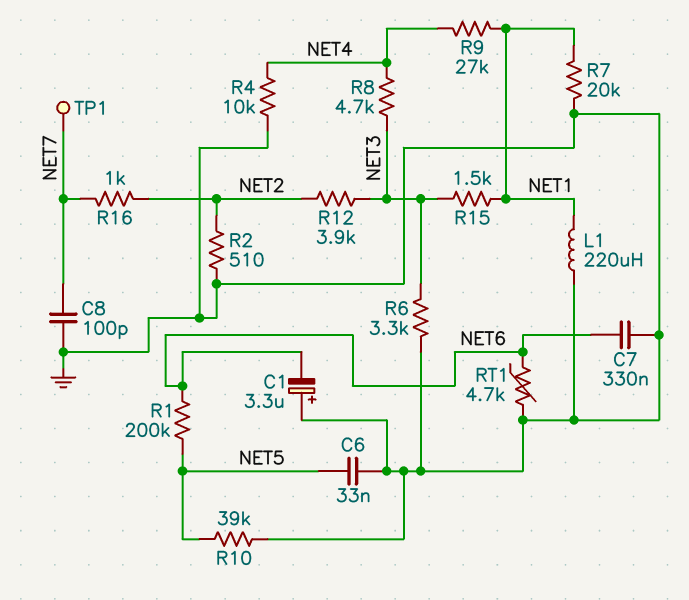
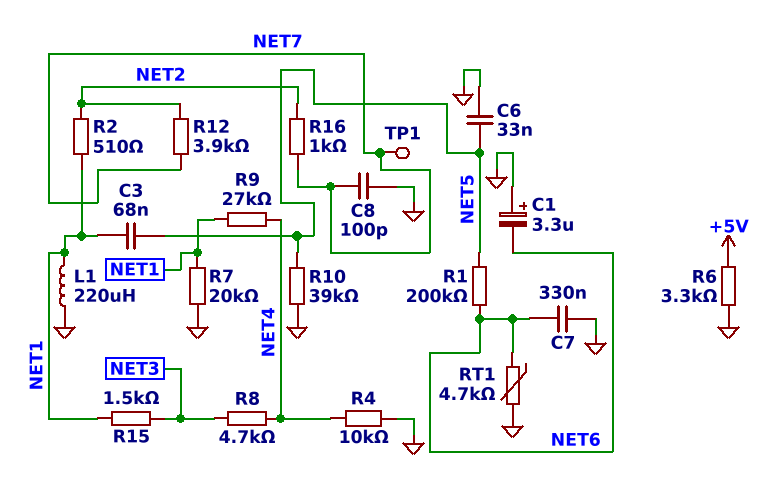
C3: none -> 68nF (NET1, NET5)
R2: 510 (GND, NET2) -> 510 (NET1, NET2)
R6: 3.3k (GND, NET3) -> 3.3k (+5V, GND)
R12: 3.9k (NET2, NET3) -> 3.9k (NET2, NET7)

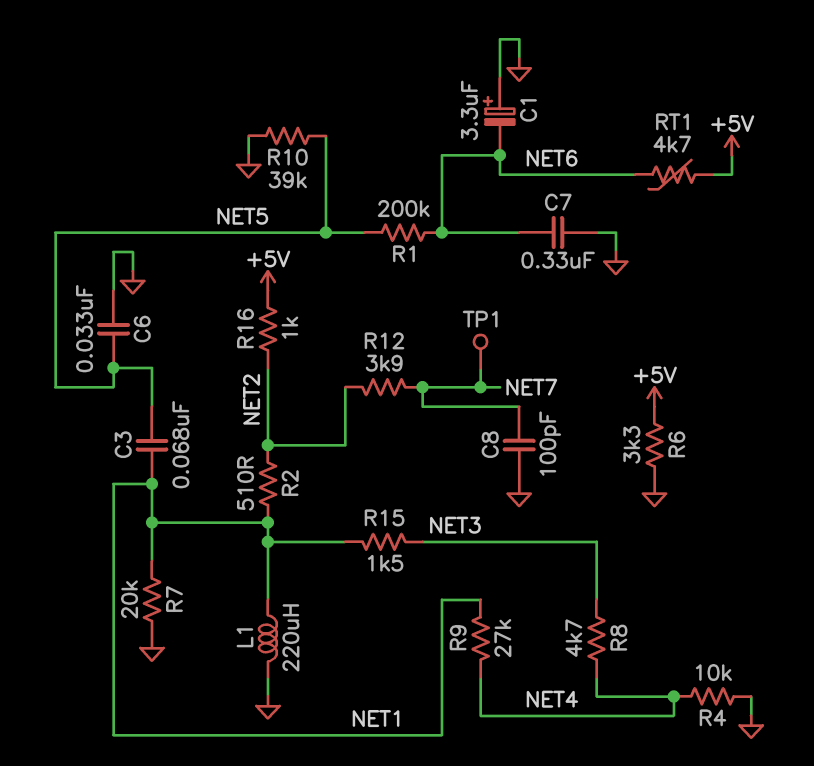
R16: 1k (NET2, NET7) -> 1k (+5V, NET2)
RT1: 4.7k (GND, NET6) -> 4.7k (+5V, NET6)

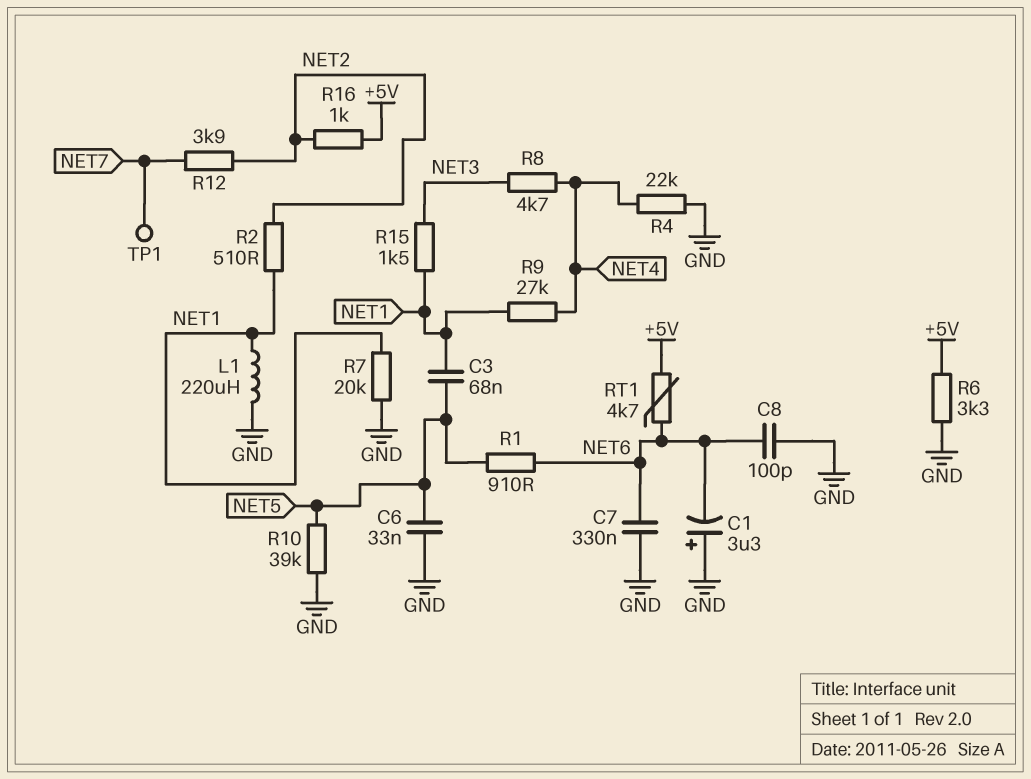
C8: 100pF (GND, NET7) -> 100pF (GND, NET6)
R1: 200k (NET5, NET6) -> 910 (NET5, NET6)
R4: 10k (GND, NET4) -> 22k (GND, NET4)

